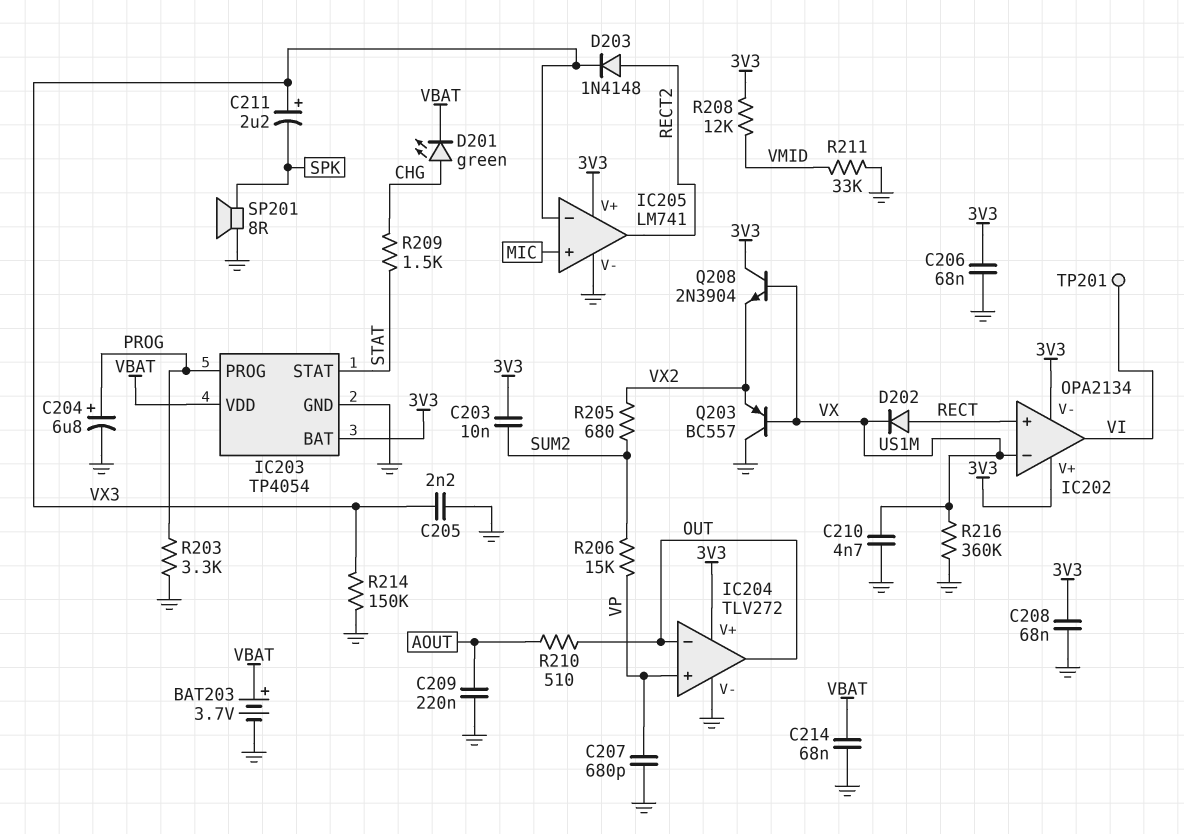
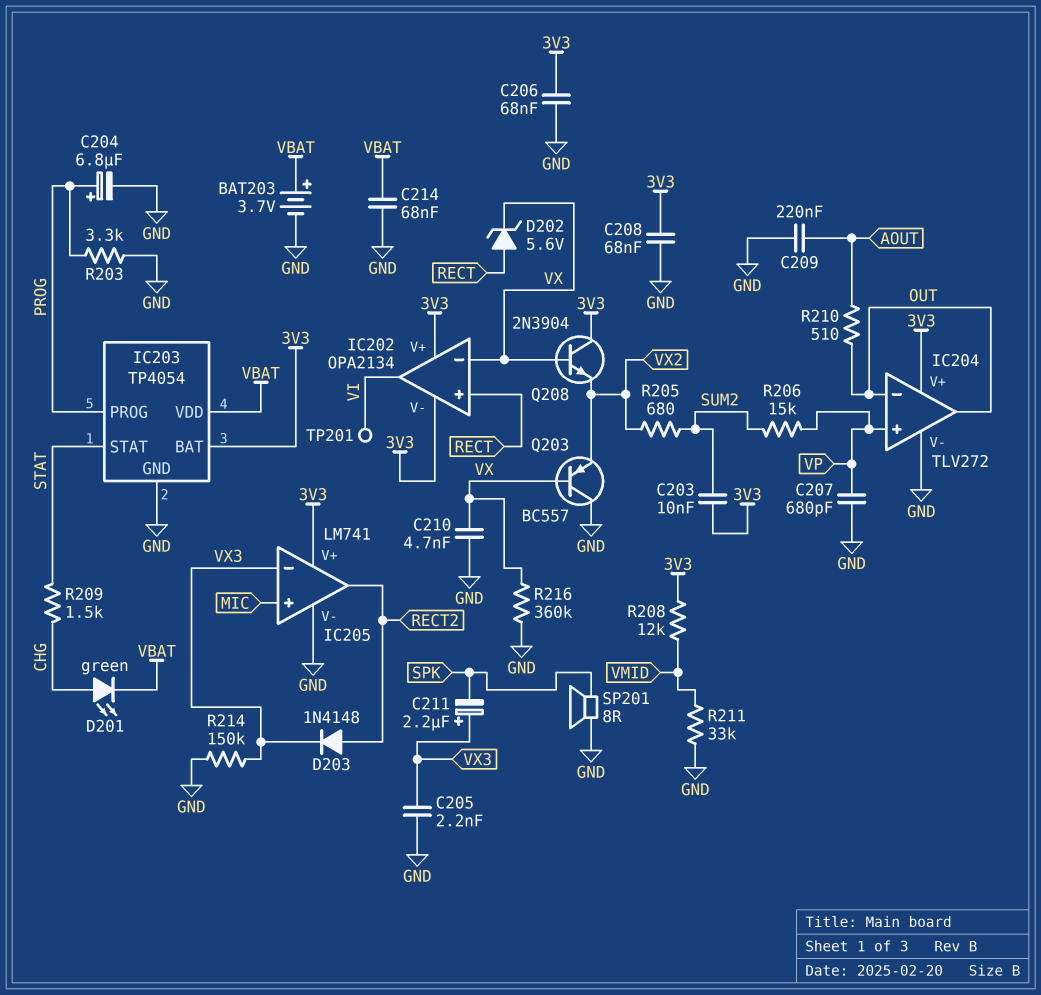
D202: diode US1M (A RECT, K VX) -> zener 5.6V (A RECT, K VX)

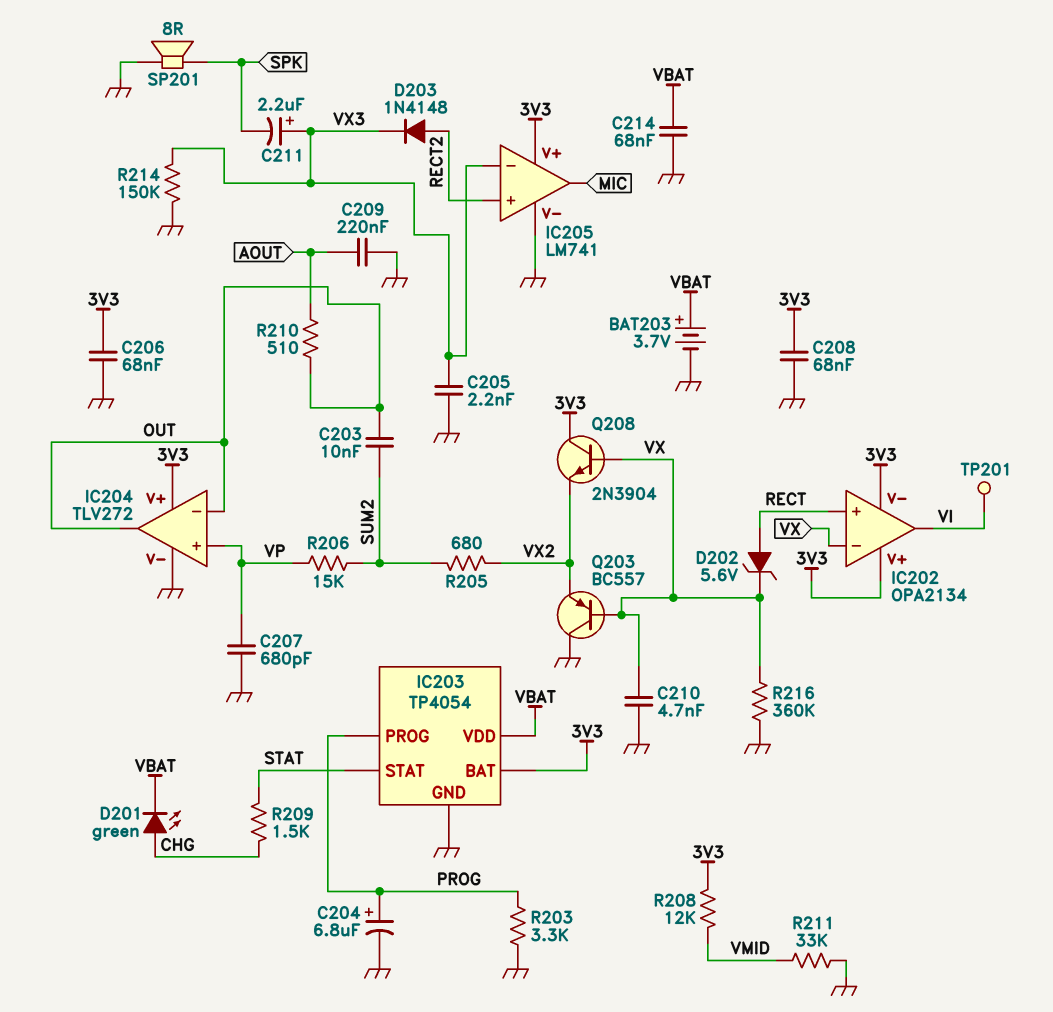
C203: 10nF (3V3, SUM2) -> 10nF (OUT, SUM2)
IC205 pin in+: MIC -> RECT2
IC205 pin out: RECT2 -> MIC

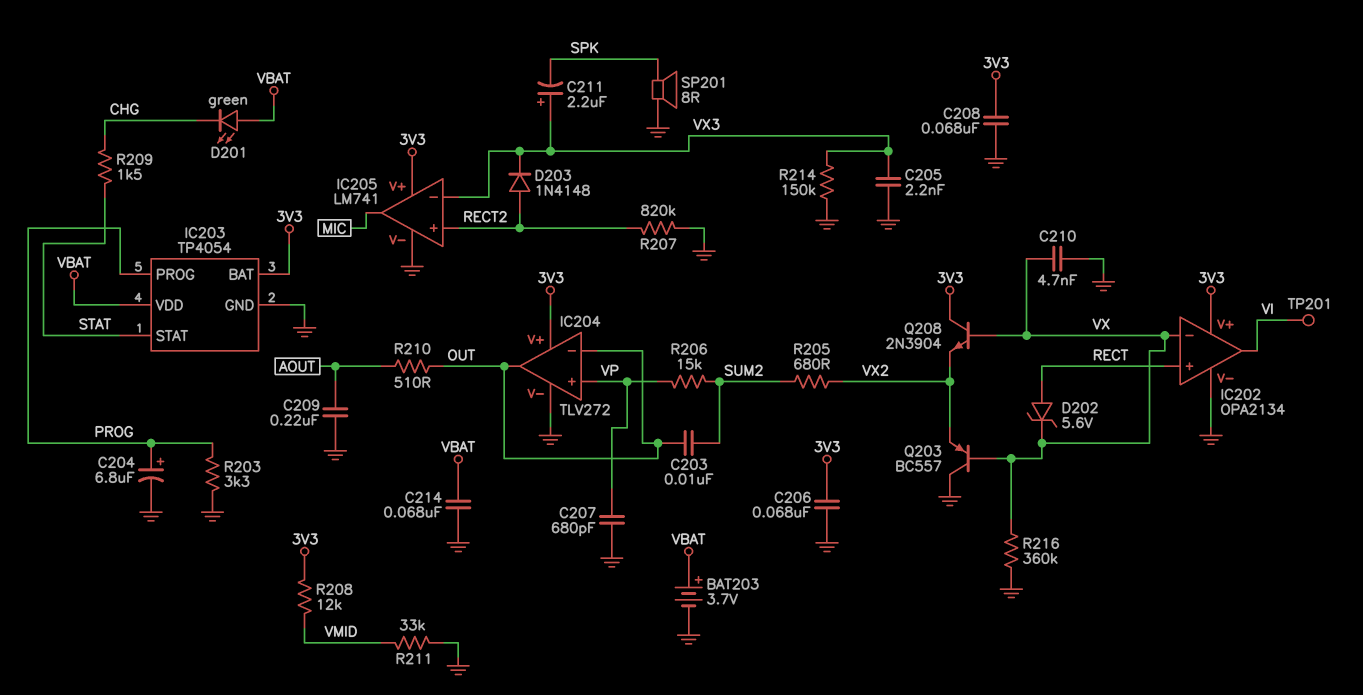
D201: LED green (A CHG, K VBAT) -> LED green (A VBAT, K CHG)
IC202 pin V-: 3V3 -> GND
R207: none -> 820k (GND, RECT2)

